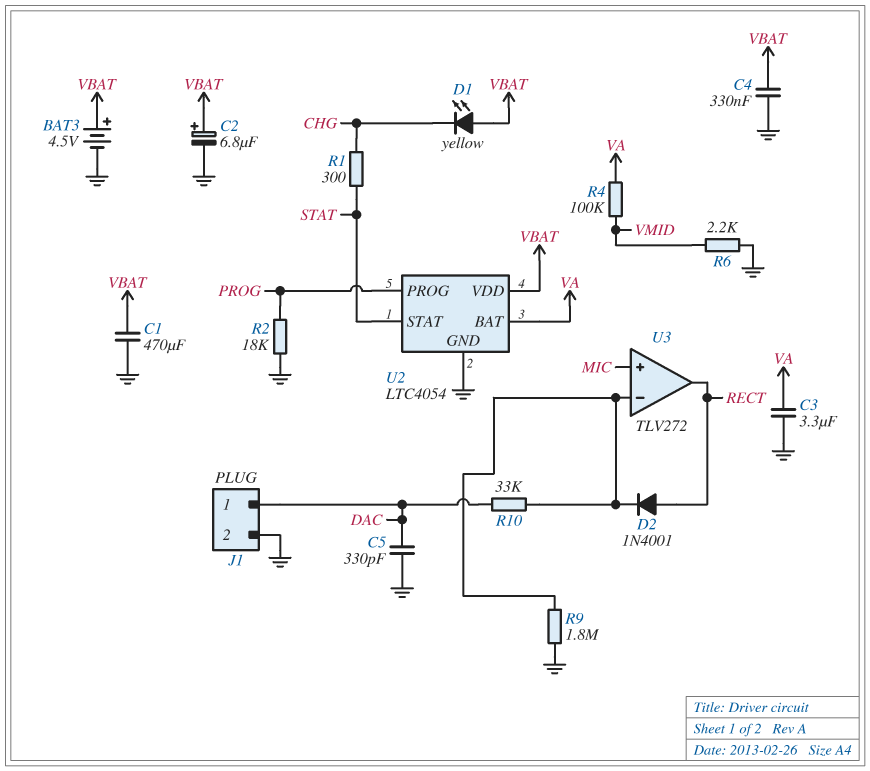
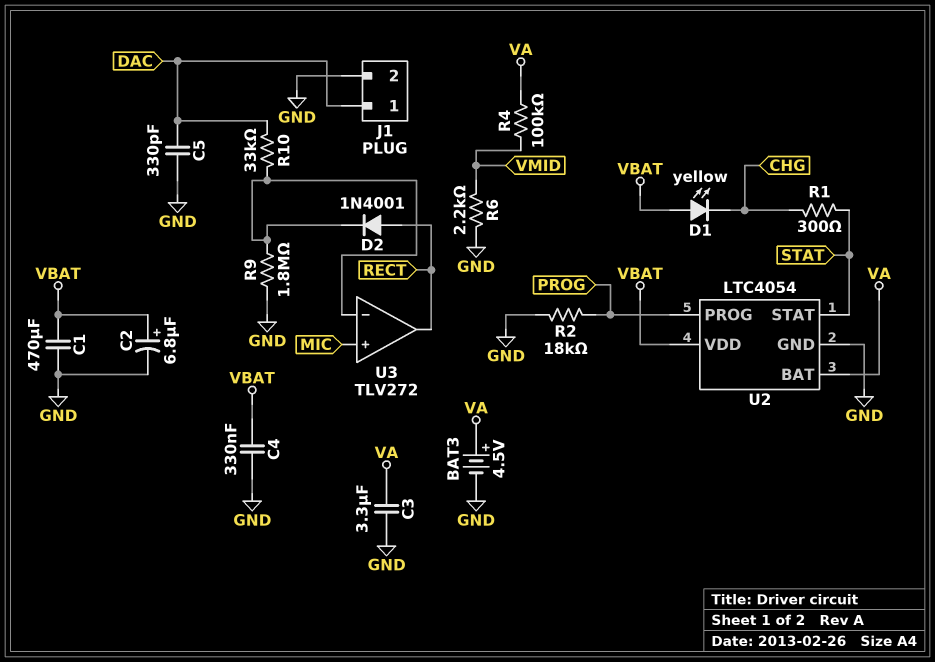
BAT3: 4.5V (plus VBAT, minus GND) -> 4.5V (plus VA, minus GND)

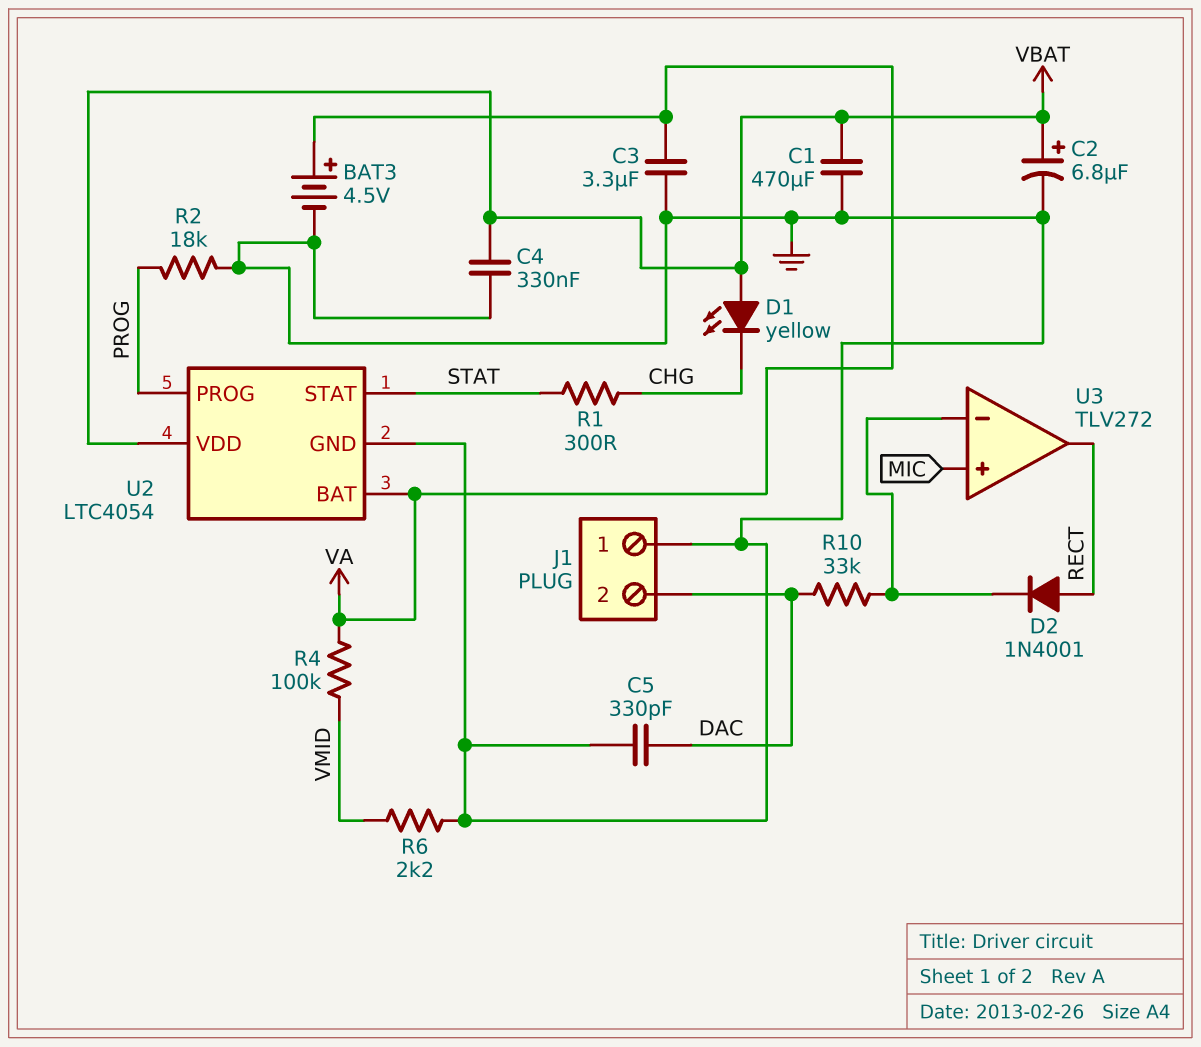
J1 pin 1: DAC -> GND
J1 pin 2: GND -> DAC
R9: 1.8M (GND, U3/in-) -> none

